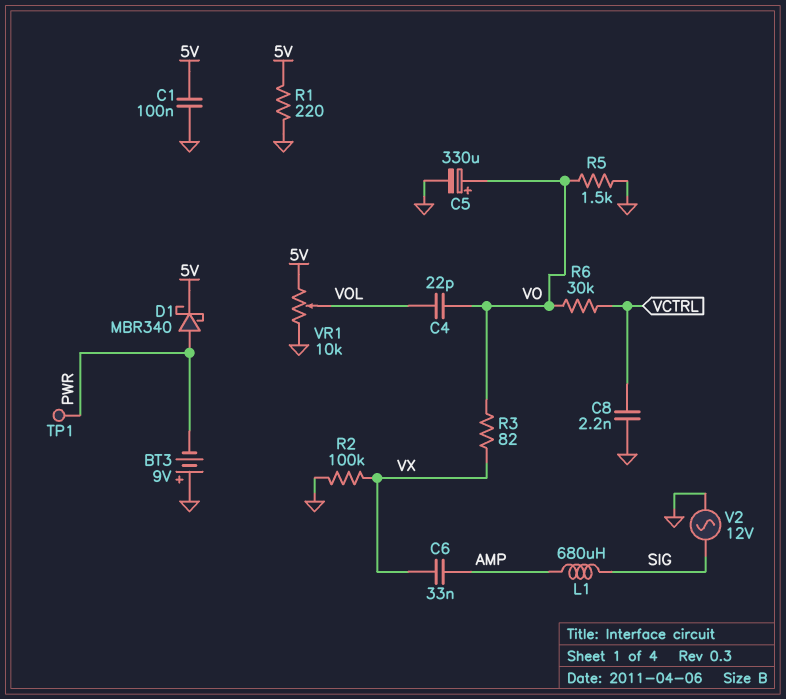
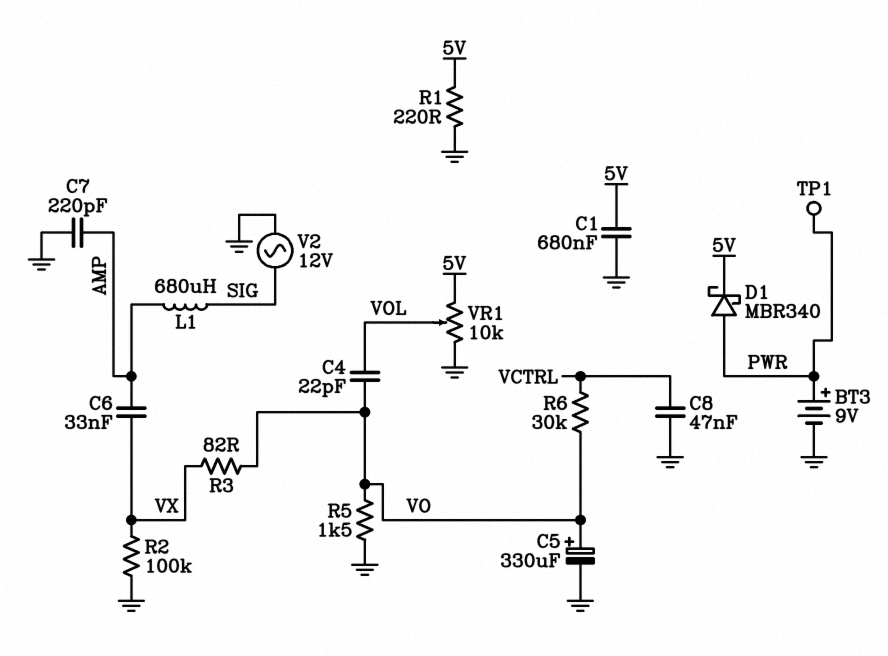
BT3: 9V (plus GND, minus PWR) -> 9V (plus PWR, minus GND)
C1: 100nF (5V, GND) -> 680nF (5V, GND)
C7: none -> 220pF (AMP, GND)
C8: 2.2nF (GND, VCTRL) -> 47nF (GND, VCTRL)

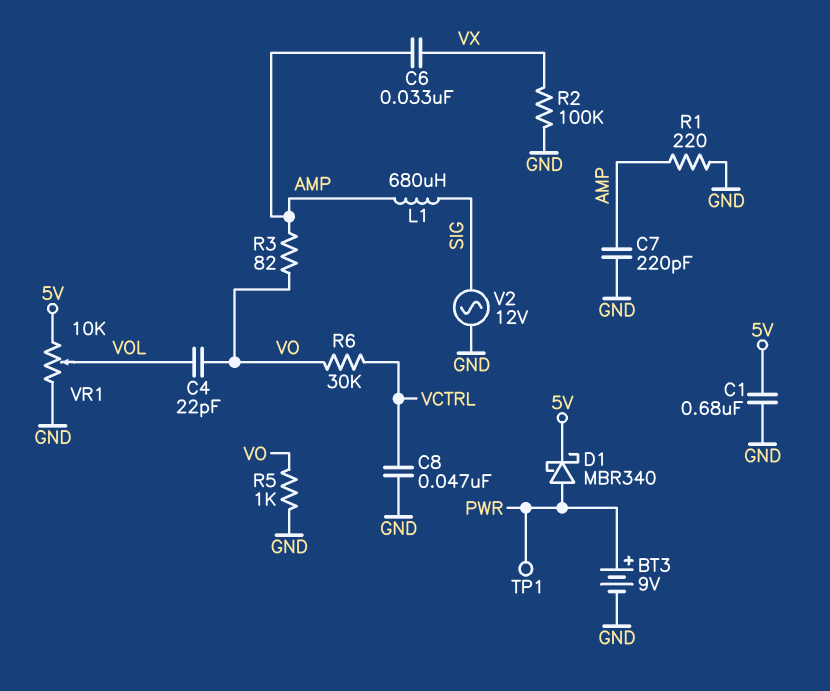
C5: 330uF (plus VO, minus GND) -> none
R1: 220 (5V, GND) -> 220 (AMP, GND)
R3: 82 (VO, VX) -> 82 (AMP, VO)
R5: 1.5k (GND, VO) -> 1k (GND, VO)

